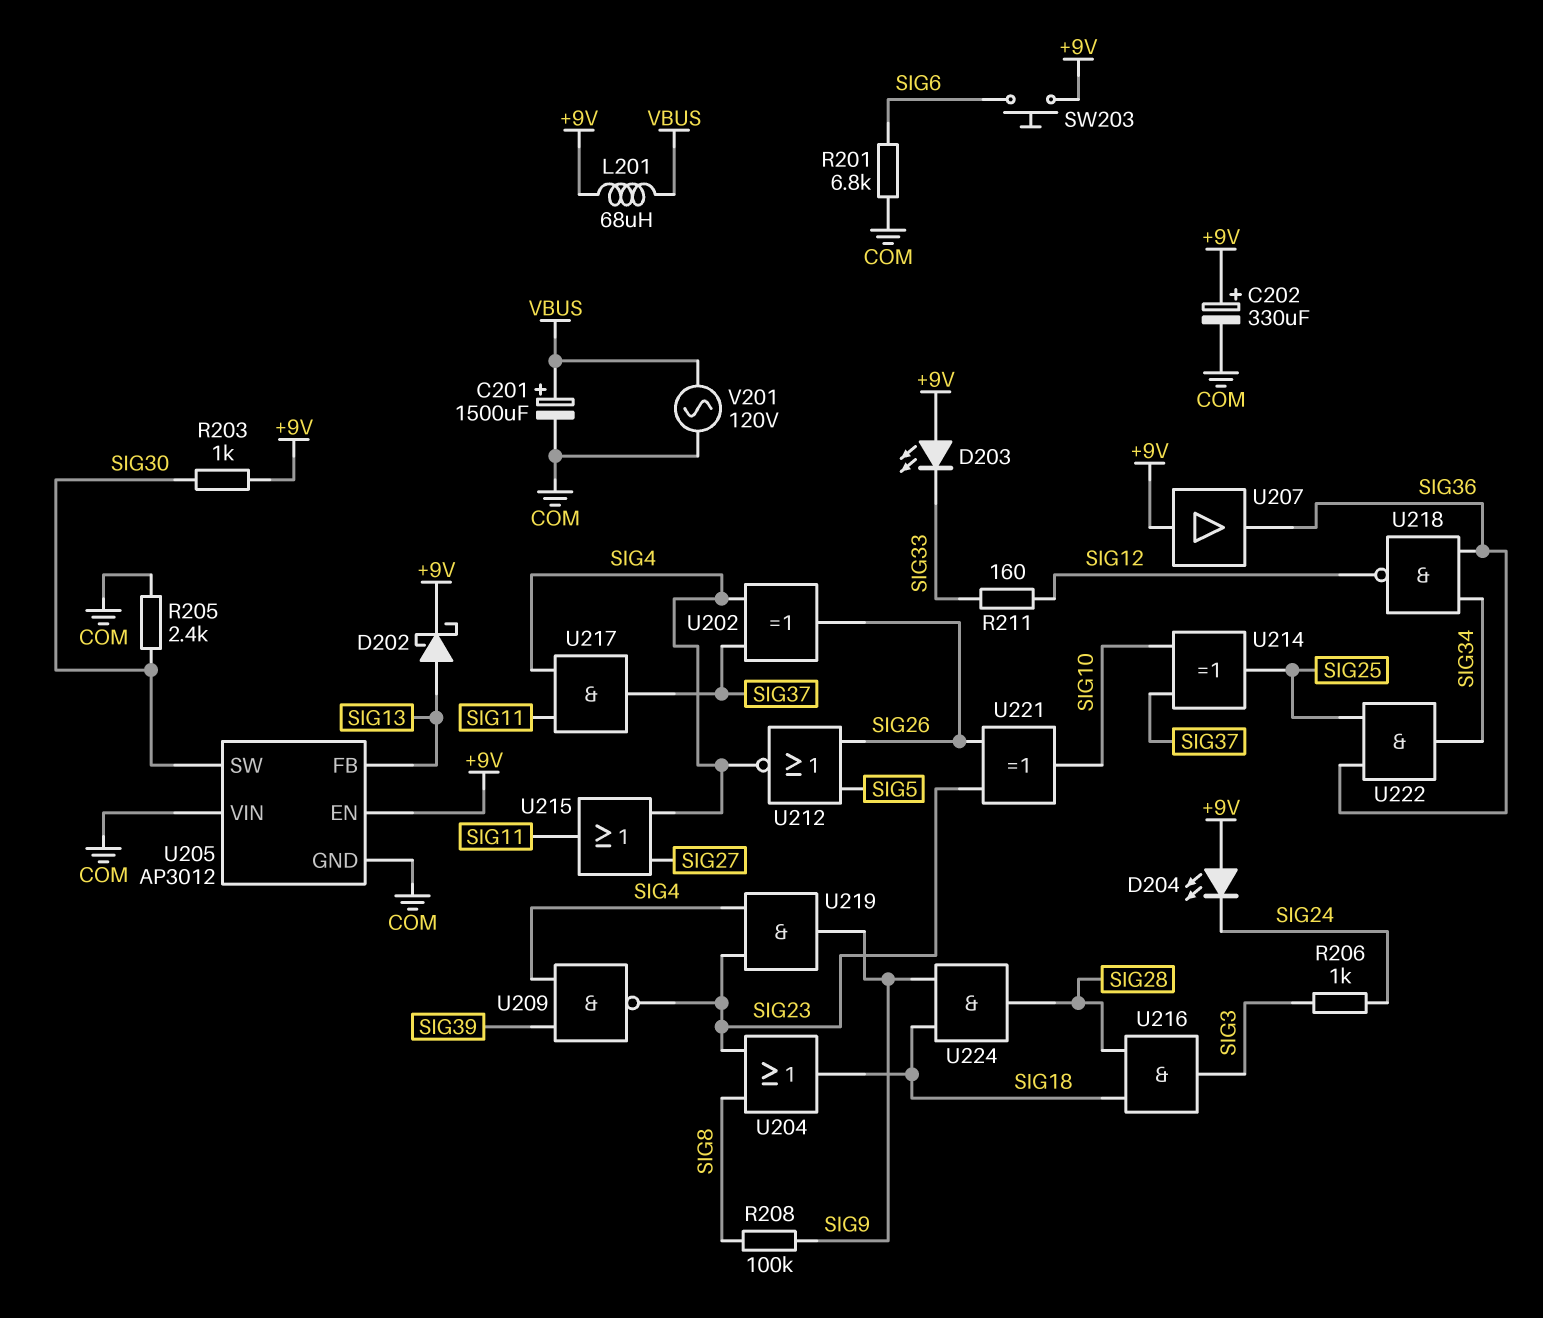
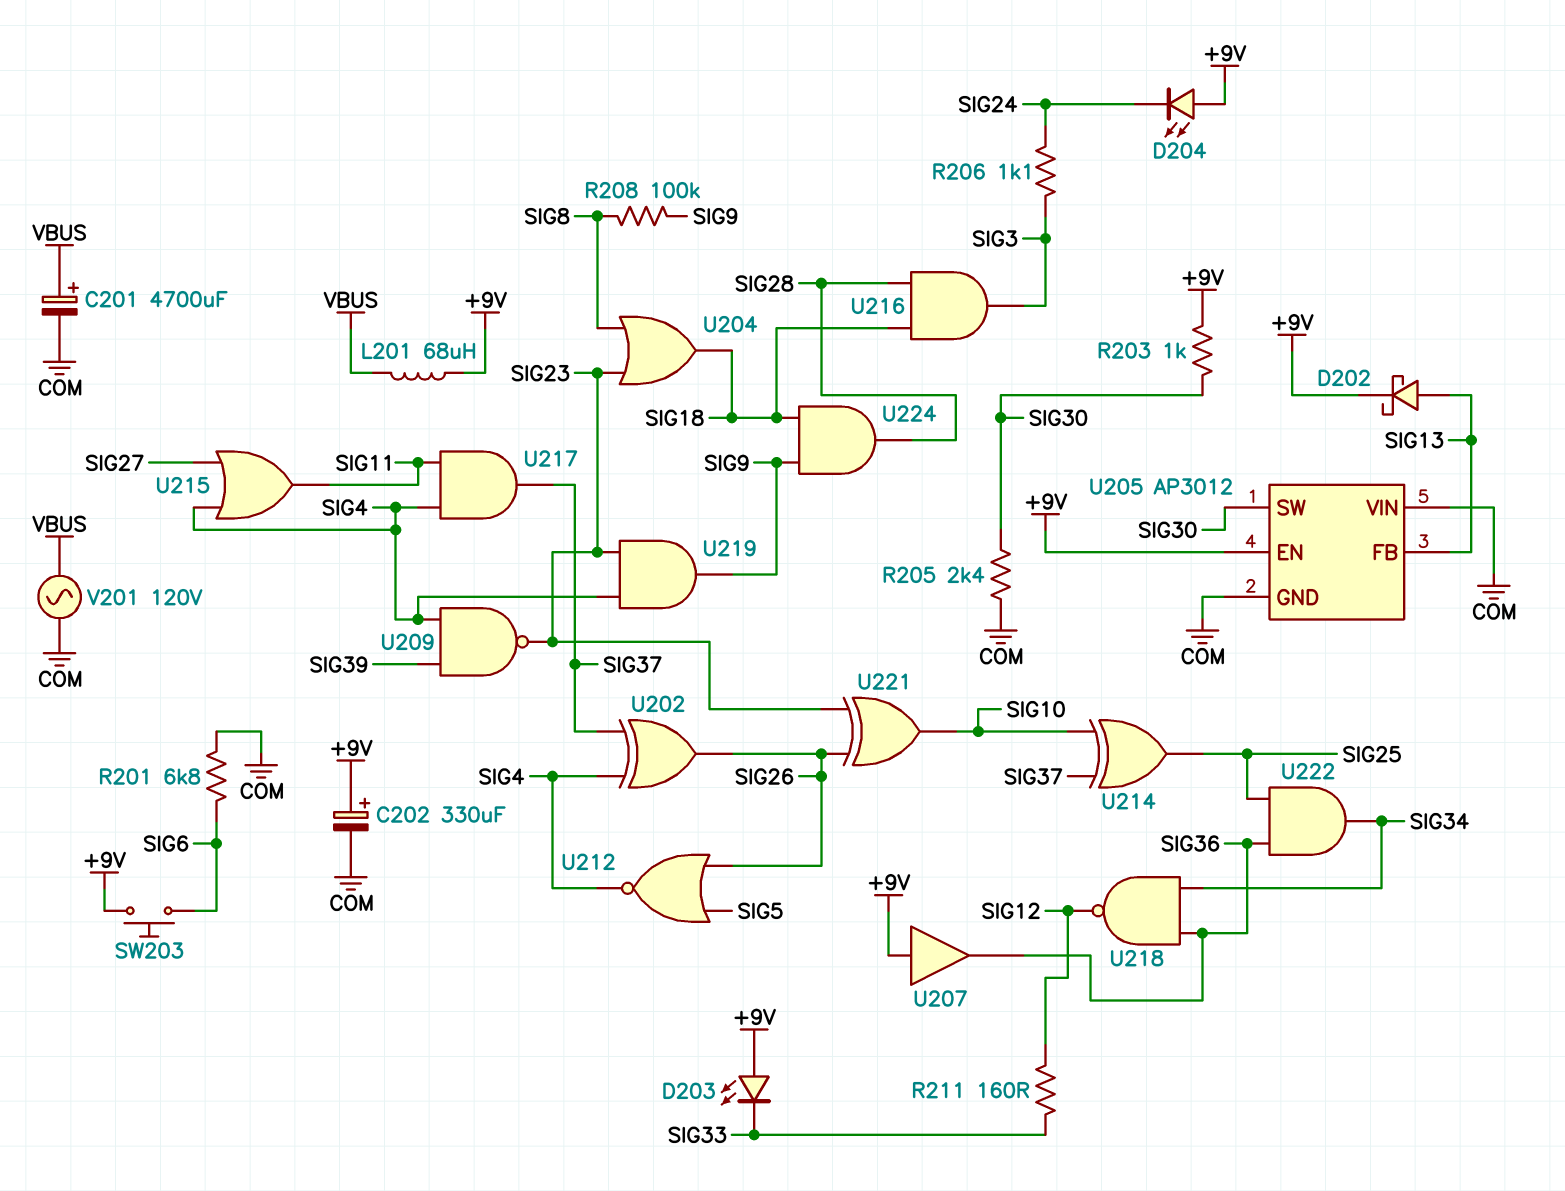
C201: 1500uF (plus VBUS, minus COM) -> 4700uF (plus VBUS, minus COM)
R206: 1k (SIG3, SIG24) -> 1.1k (SIG3, SIG24)

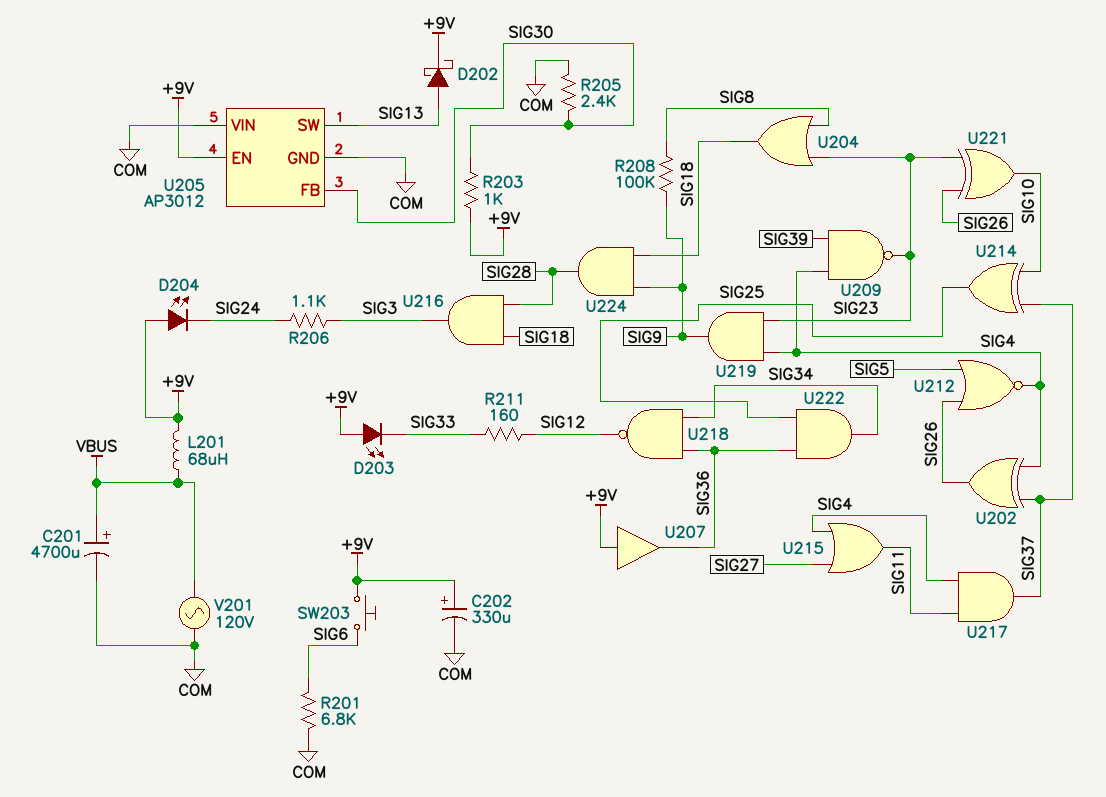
U205 pin FB: SIG13 -> SIG30
U205 pin SW: SIG30 -> SIG13

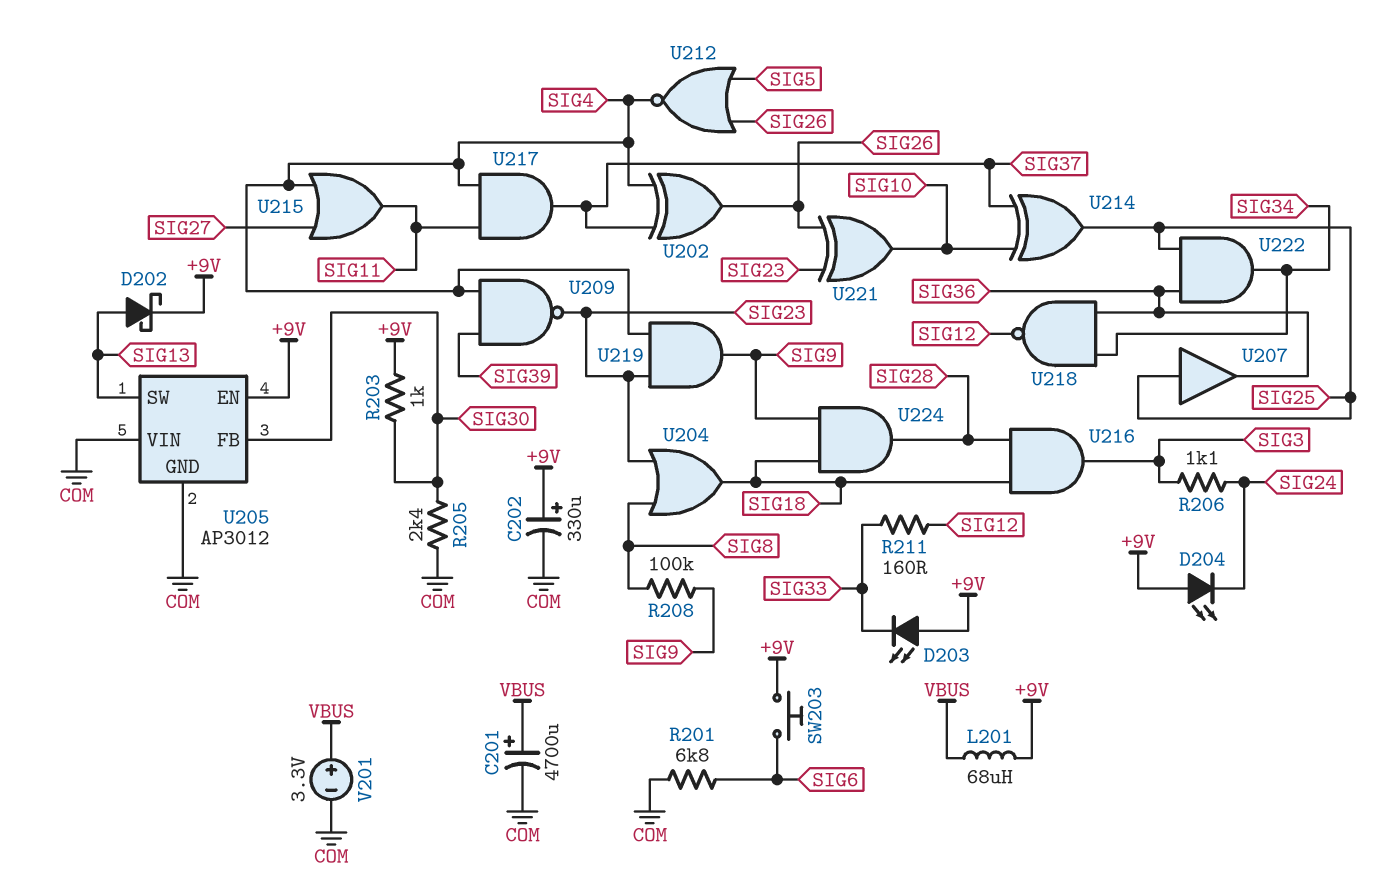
U207: buffer (in +9V, out SIG36) -> buffer (in SIG25, out SIG36)
V201: AC 120V (COM, VBUS) -> 3.3V (plus VBUS, minus COM)

